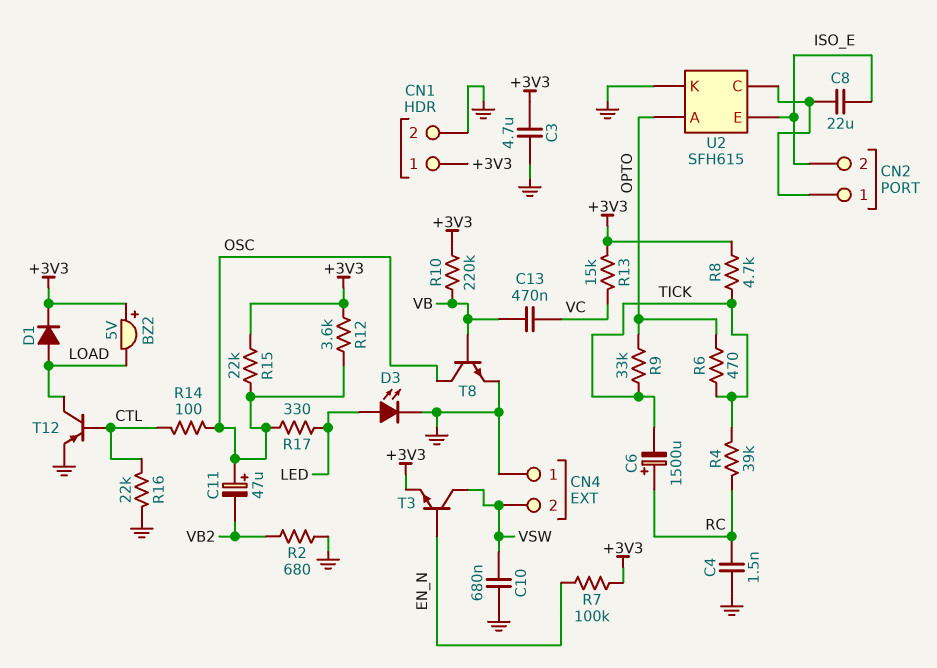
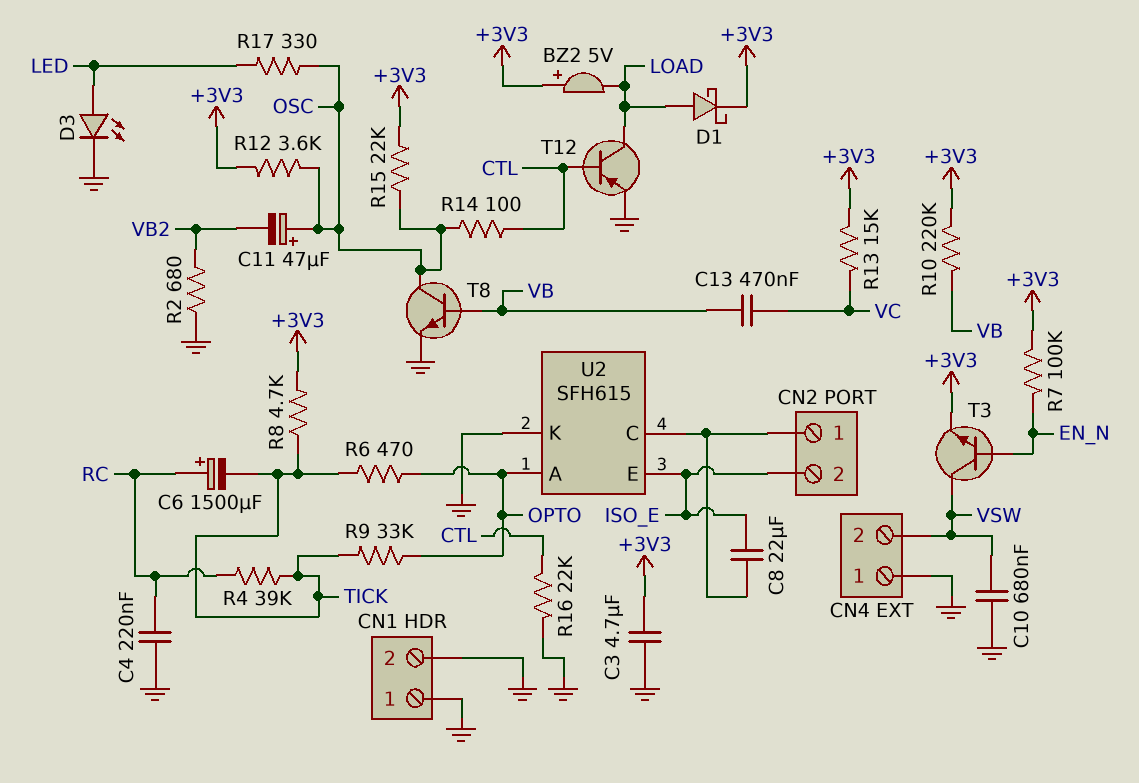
C4: 1.5nF (GND, RC) -> 220nF (GND, RC)
CN1 pin 1: +3V3 -> GND
D1: diode (A LOAD, K +3V3) -> schottky (A LOAD, K +3V3)

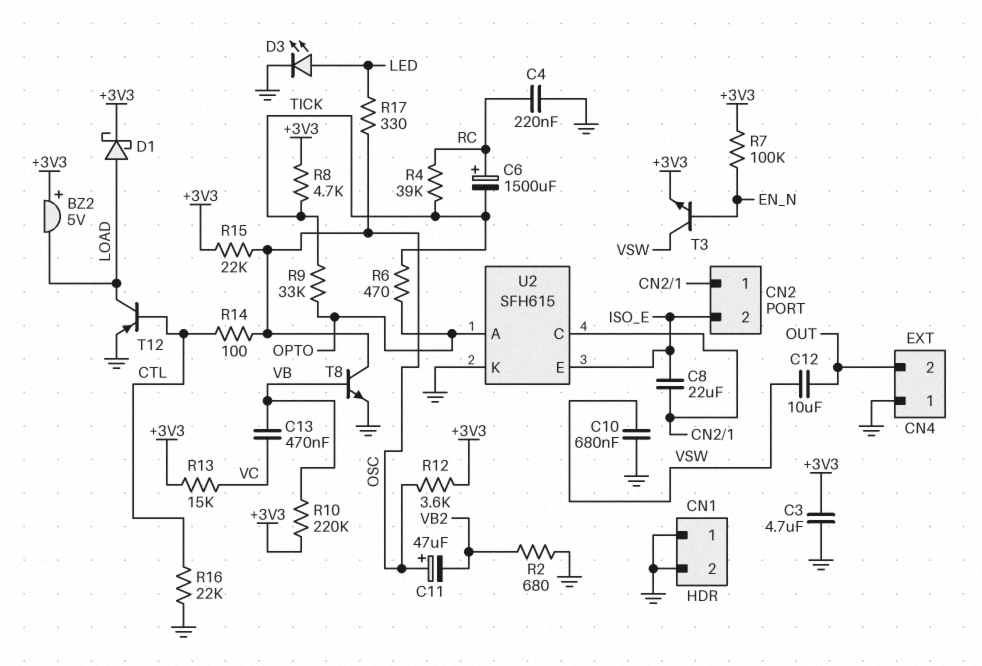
C12: none -> 10uF (OUT, VSW)
CN4 pin 2: VSW -> OUT

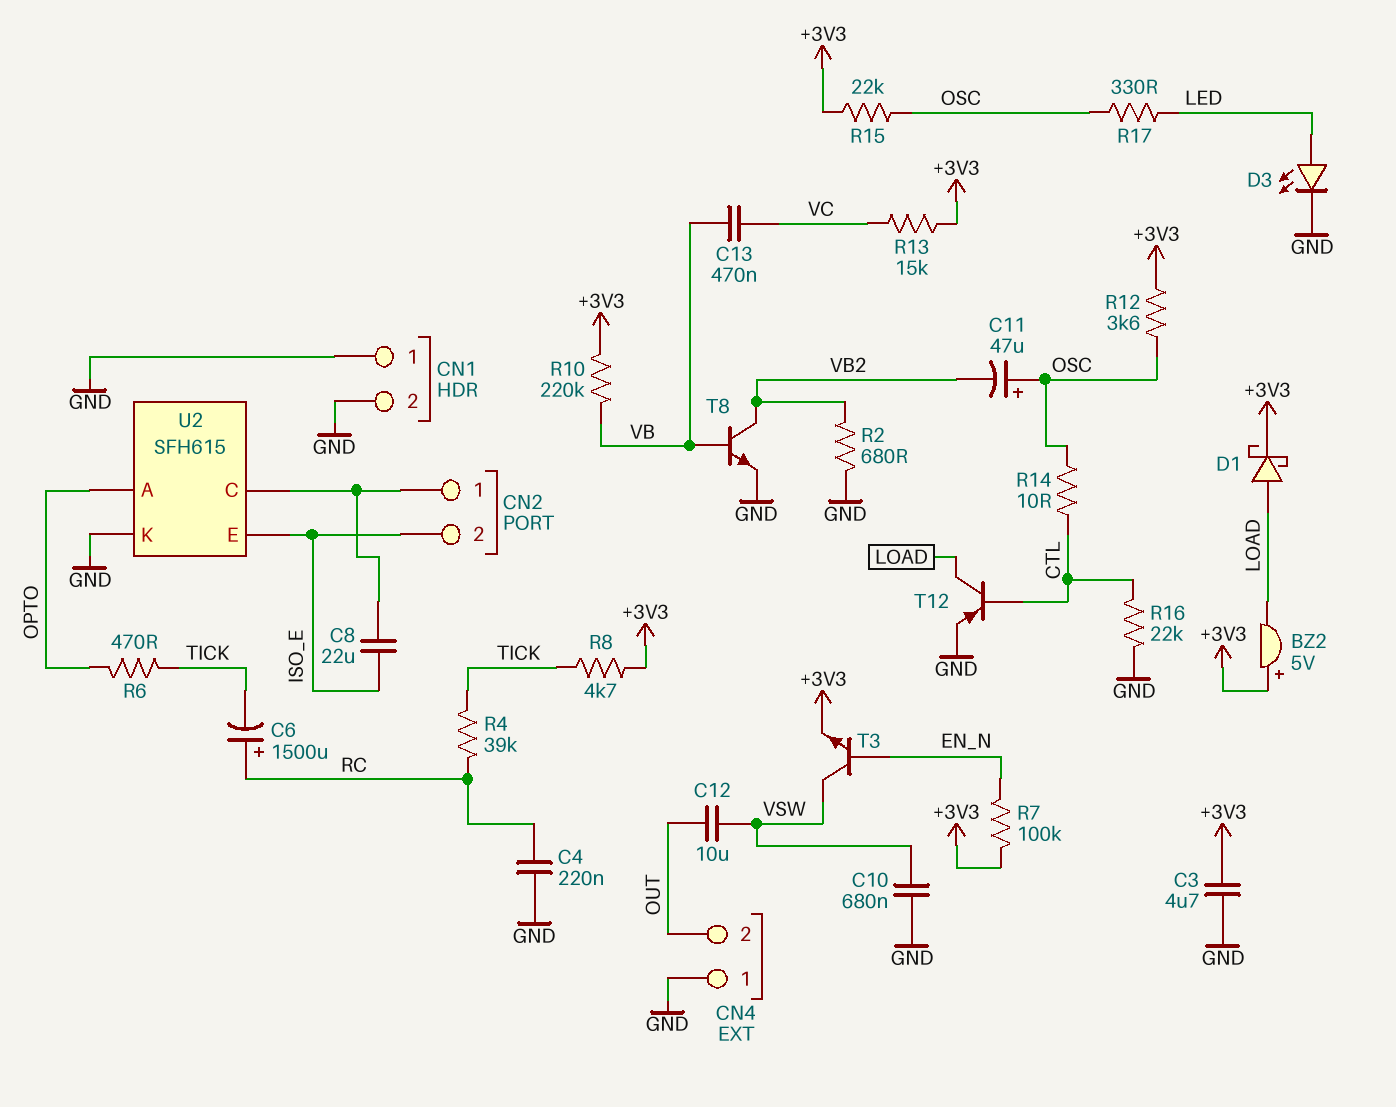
R9: 33k (OPTO, TICK) -> none
R14: 100 (CTL, OSC) -> 10 (CTL, OSC)
T8: NPN (B VB, C OSC, E GND) -> NPN (B VB, C VB2, E GND)

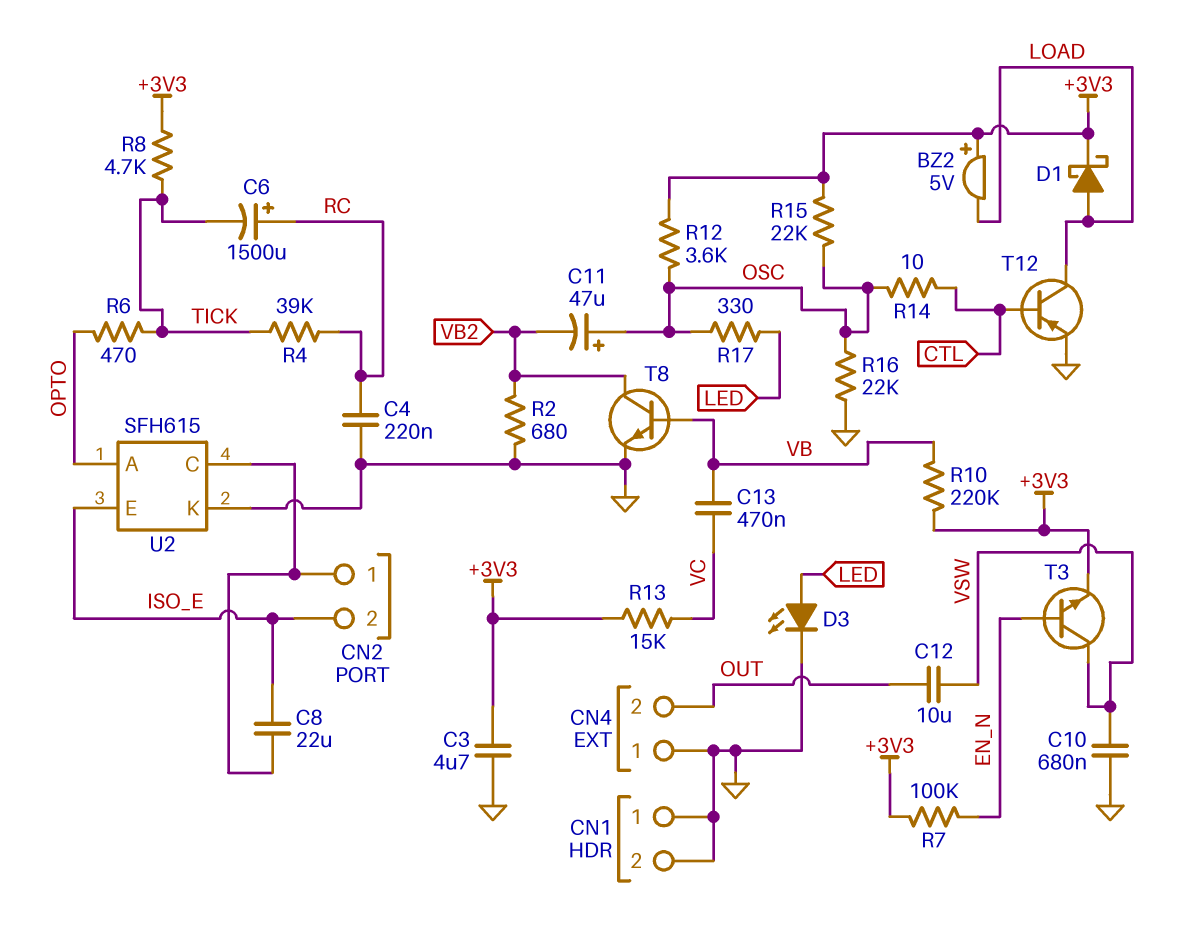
R16: 22k (CTL, GND) -> 22k (GND, OSC)

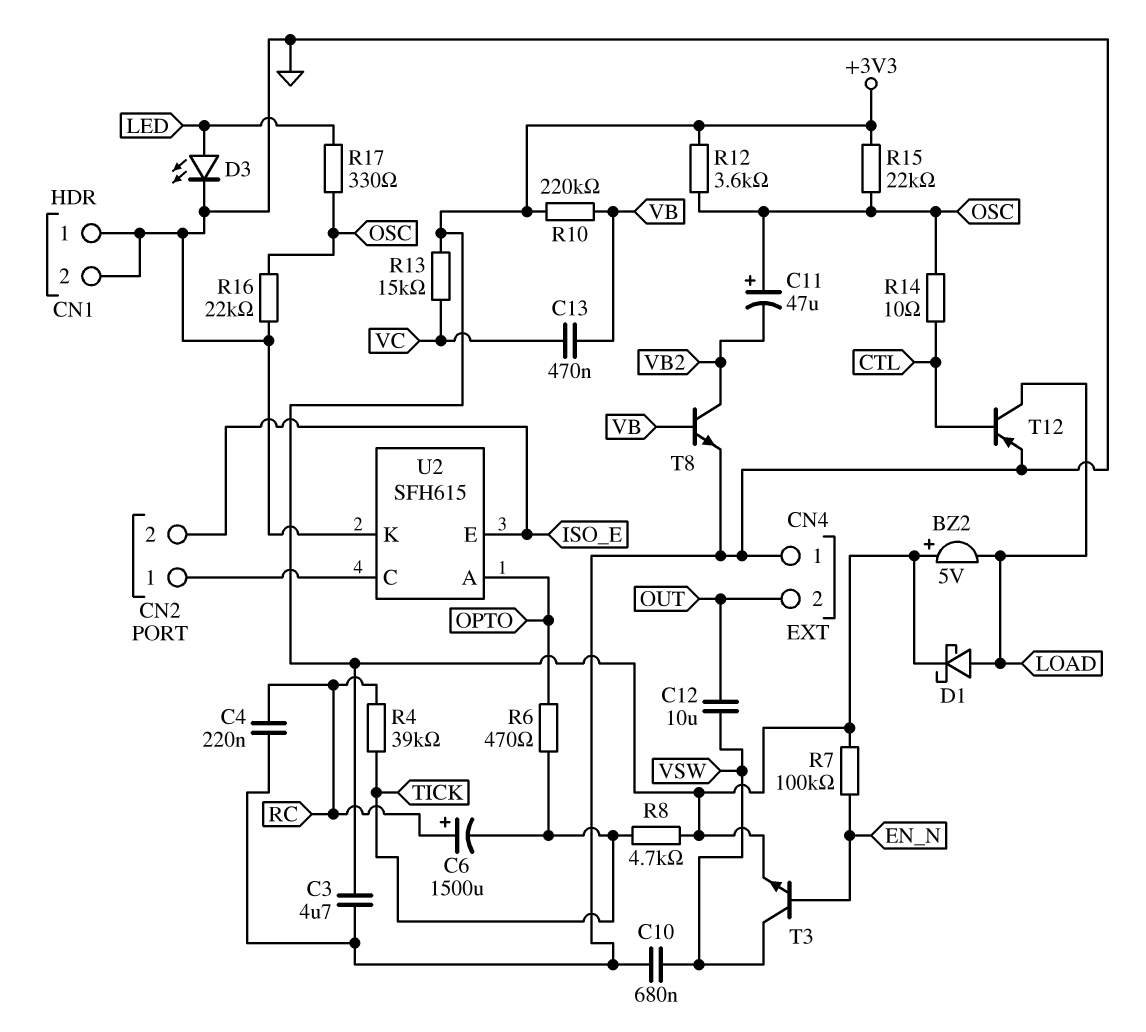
C8: 22uF (CN2/1, ISO_E) -> none
R2: 680 (GND, VB2) -> none

